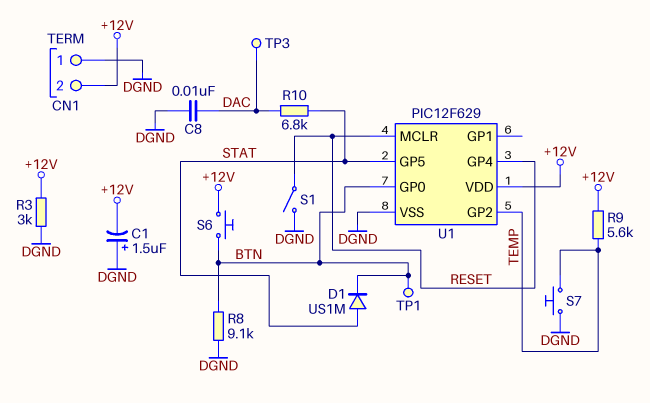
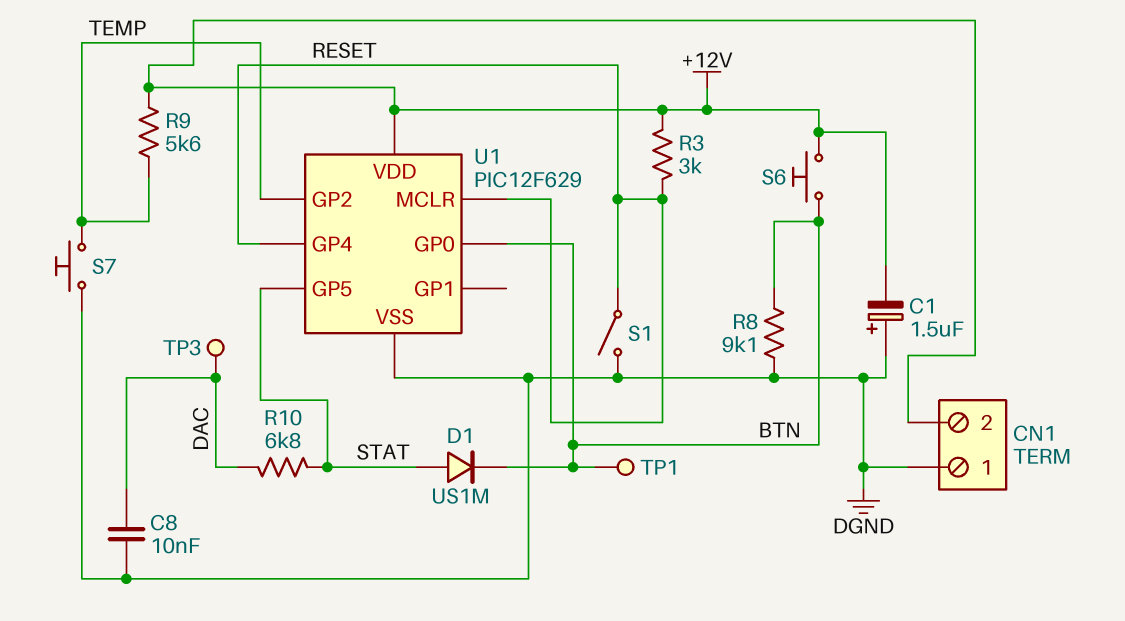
R3: 3k (+12V, DGND) -> 3k (+12V, RESET)

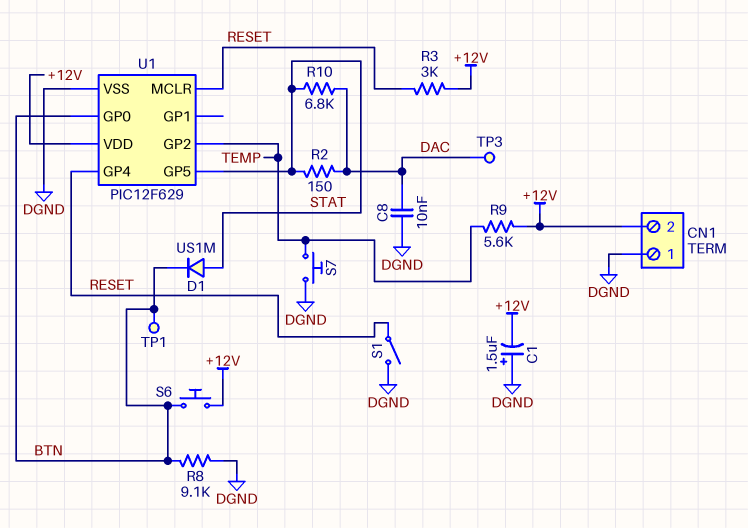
R2: none -> 150 (DAC, STAT)

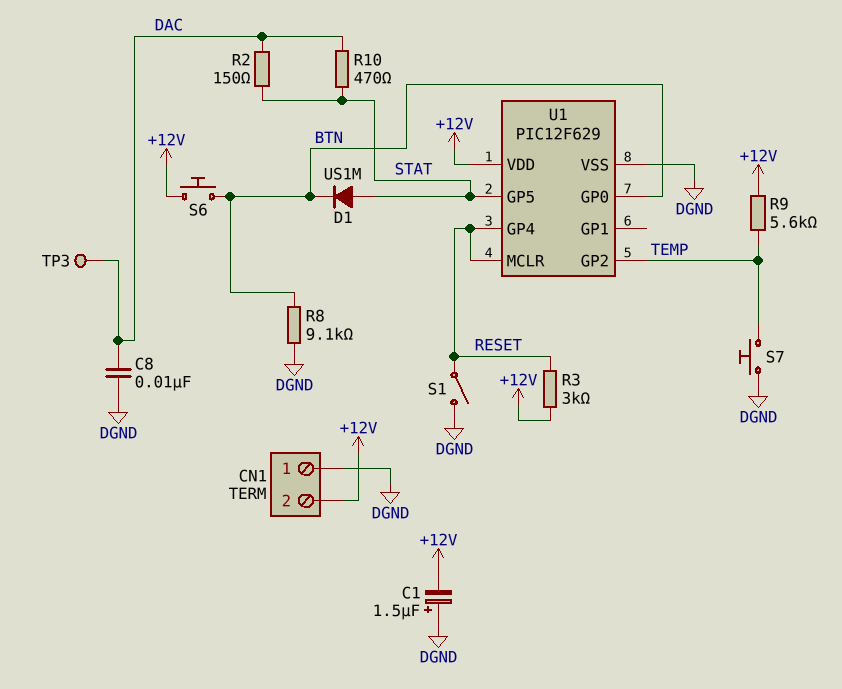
R10: 6.8k (DAC, STAT) -> 470 (DAC, STAT)
TP1: test point (BTN) -> none

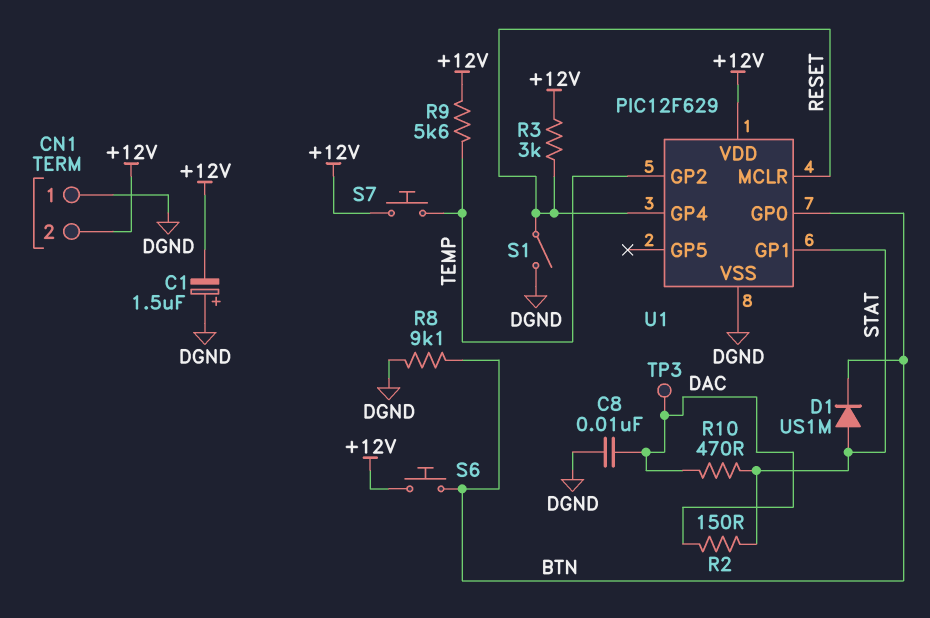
S7: button (DGND, TEMP) -> button (+12V, TEMP)
U1 pin GP1: none -> STAT
U1 pin GP5: STAT -> none

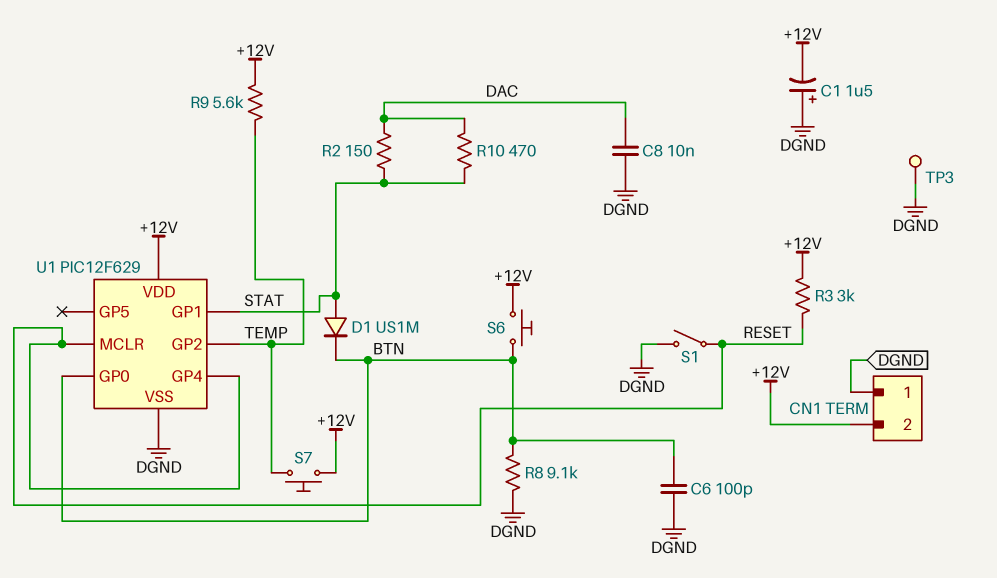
C6: none -> 100pF (BTN, DGND)
TP3: test point (DAC) -> test point (DGND)

